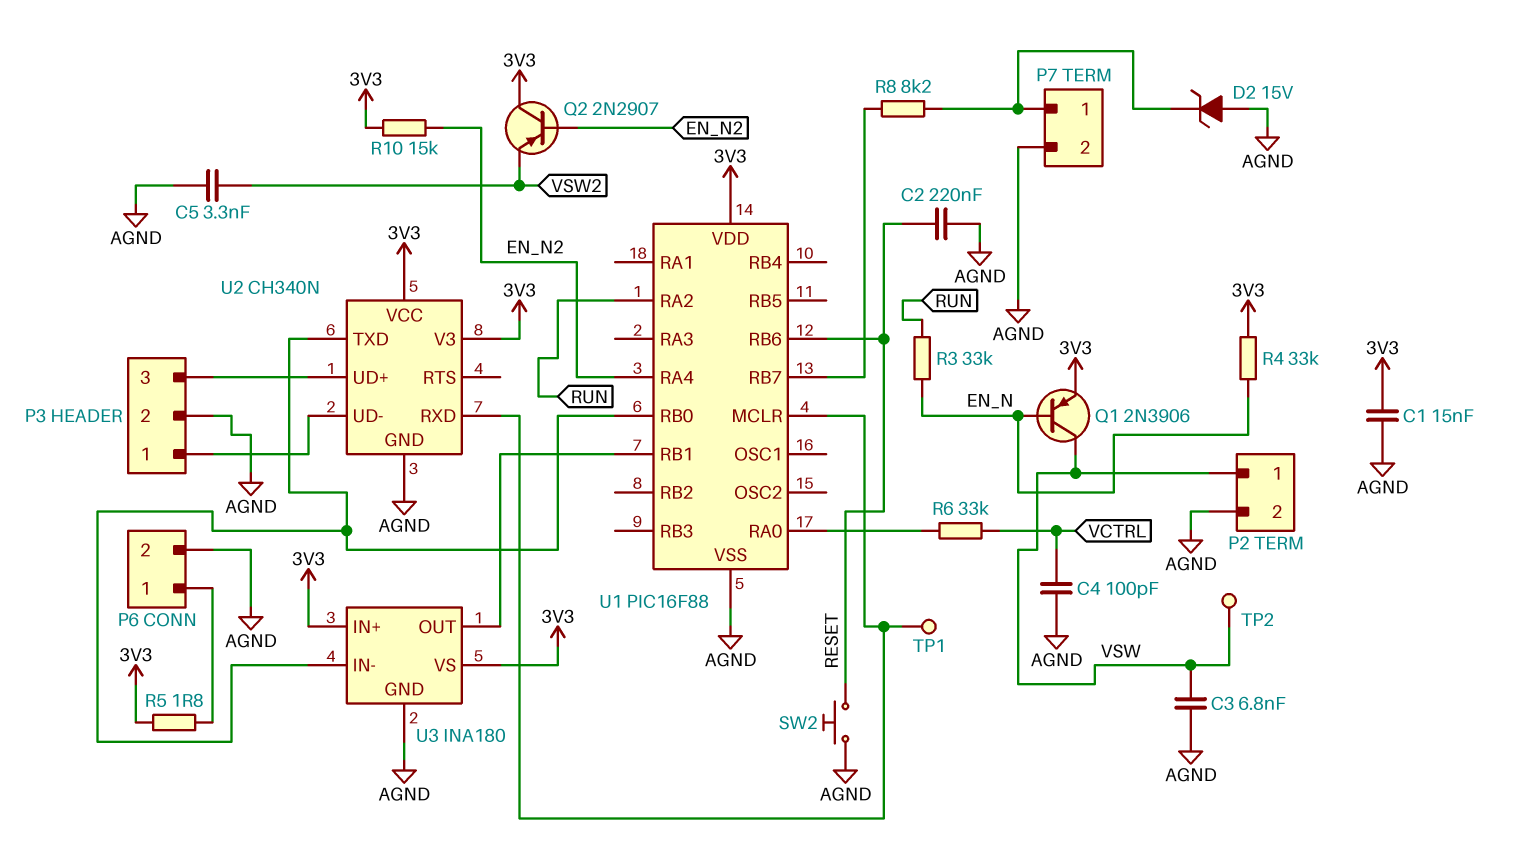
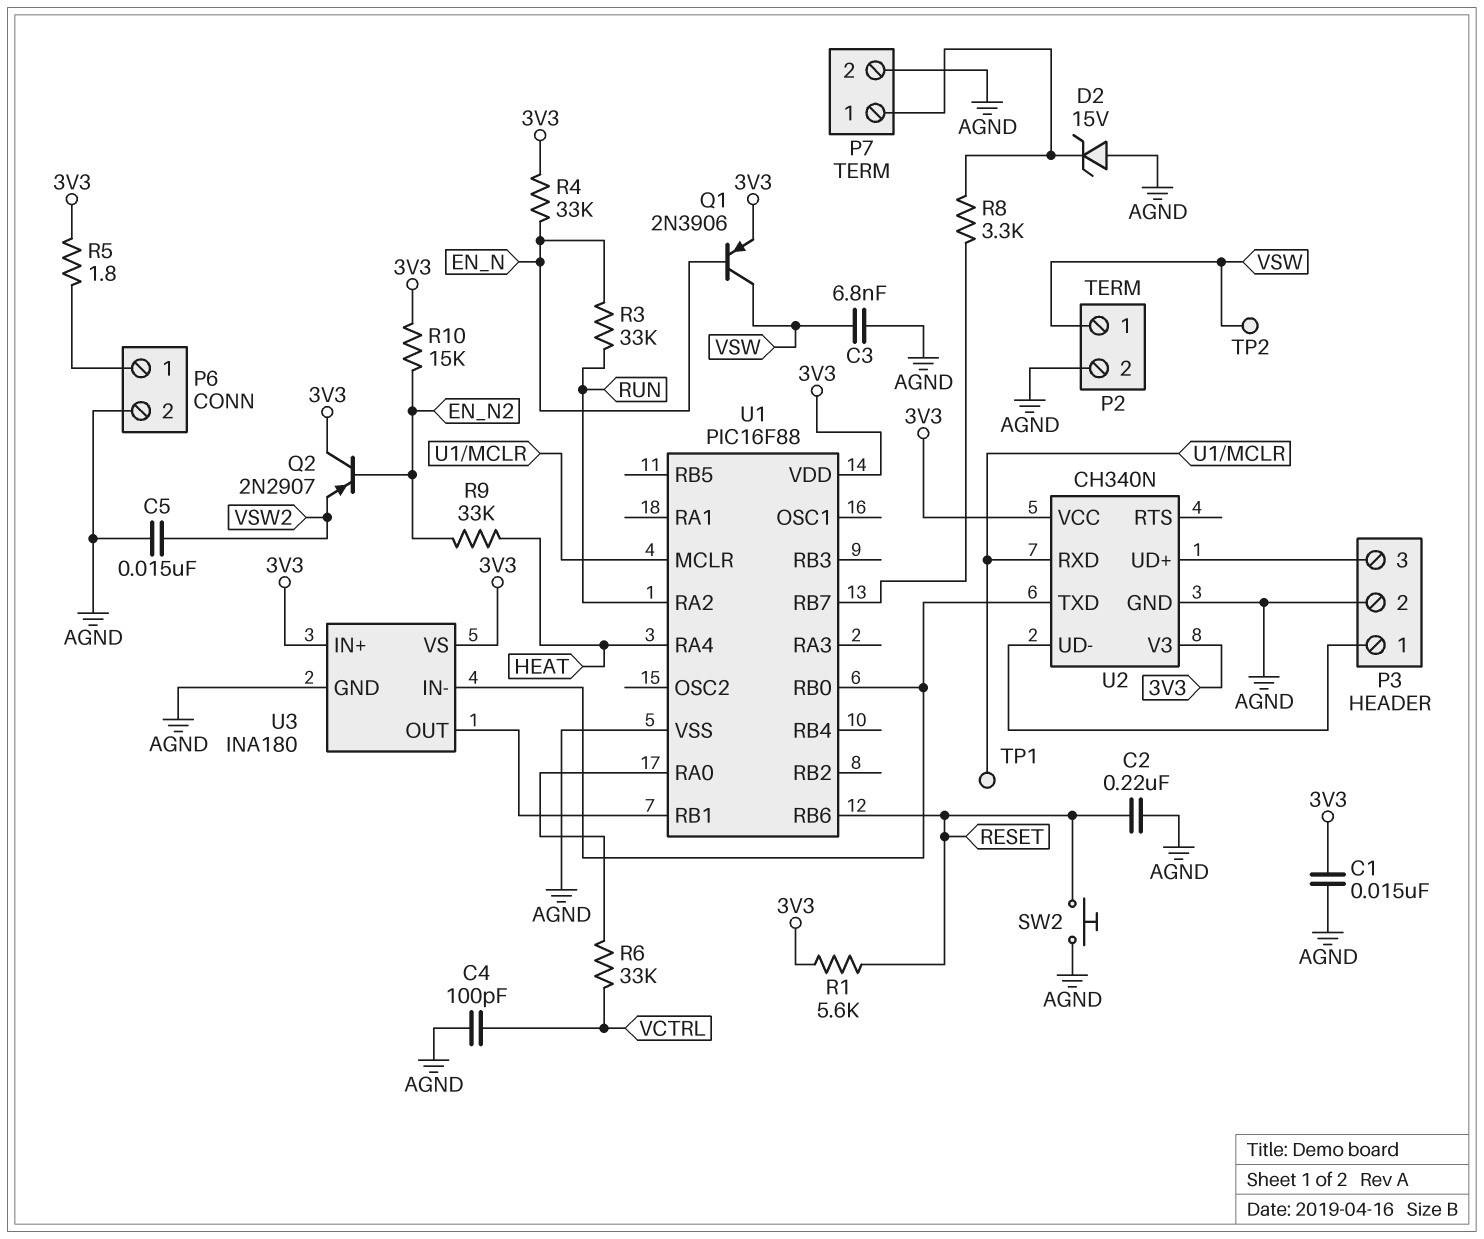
C5: 3.3nF (AGND, VSW2) -> 15nF (AGND, VSW2)
R1: none -> 5.6k (3V3, RESET)
R8: 8.2k (P7/1, U1/RB7) -> 3.3k (P7/1, U1/RB7)
R9: none -> 33k (EN_N2, HEAT)
U1 pin RA4: EN_N2 -> HEAT

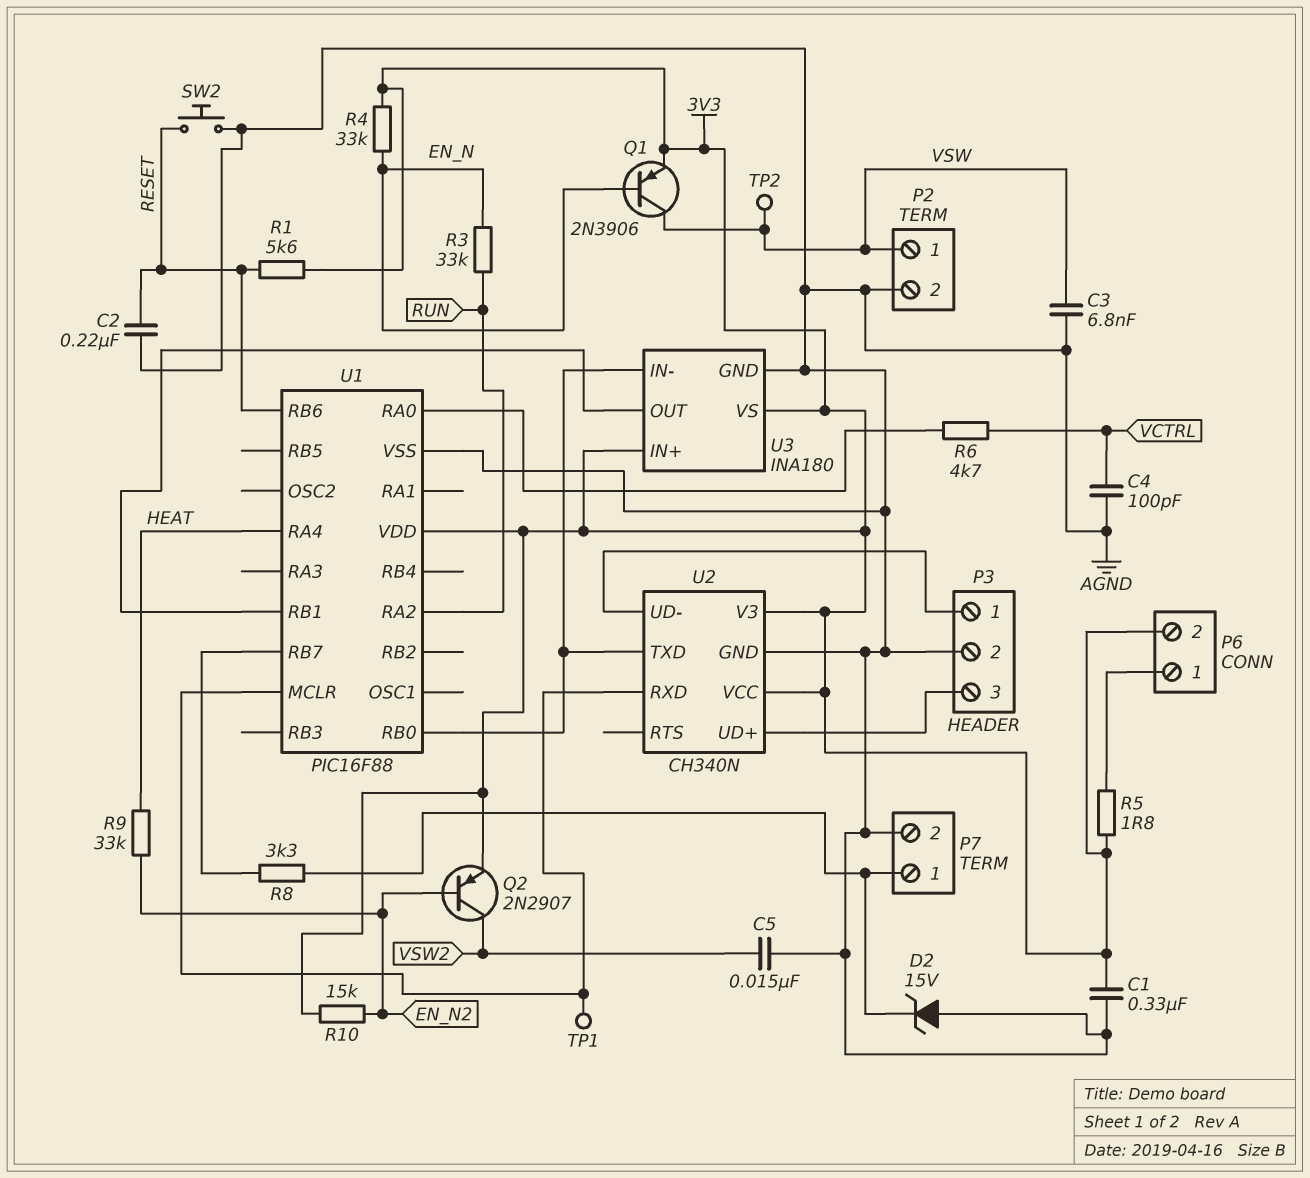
C1: 15nF (3V3, AGND) -> 330nF (3V3, AGND)
P6 pin 2: AGND -> 3V3
Q2: PNP 2N2907 (B EN_N2, C 3V3, E VSW2) -> PNP 2N2907 (B EN_N2, C VSW2, E 3V3)
R6: 33k (U1/RA0, VCTRL) -> 4.7k (U1/RA0, VCTRL)

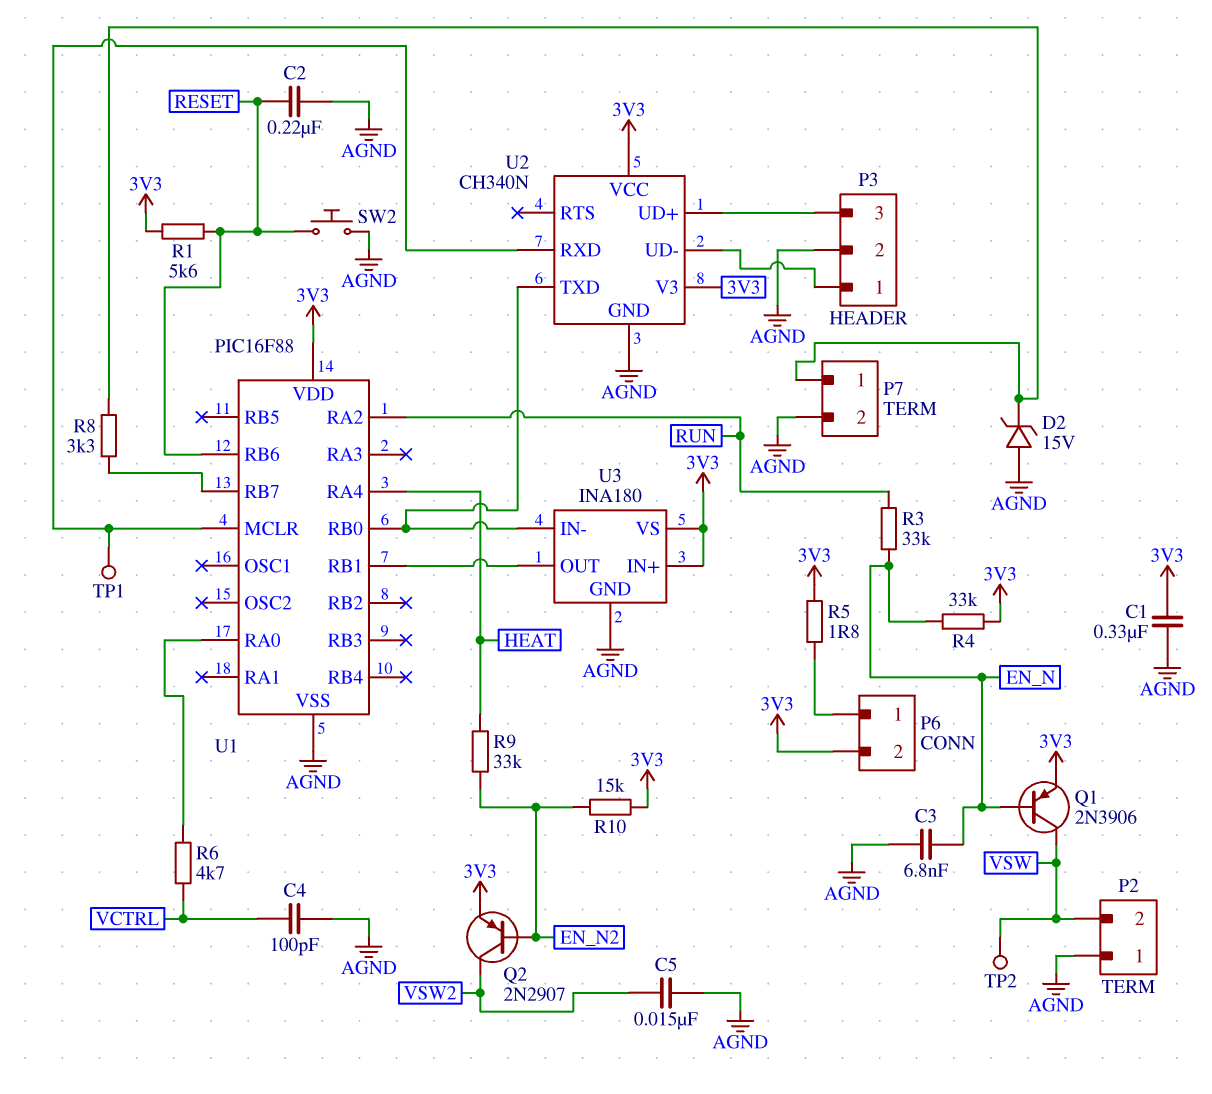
C3: 6.8nF (AGND, VSW) -> 6.8nF (AGND, EN_N)
P2 pin 1: VSW -> AGND
P2 pin 2: AGND -> VSW

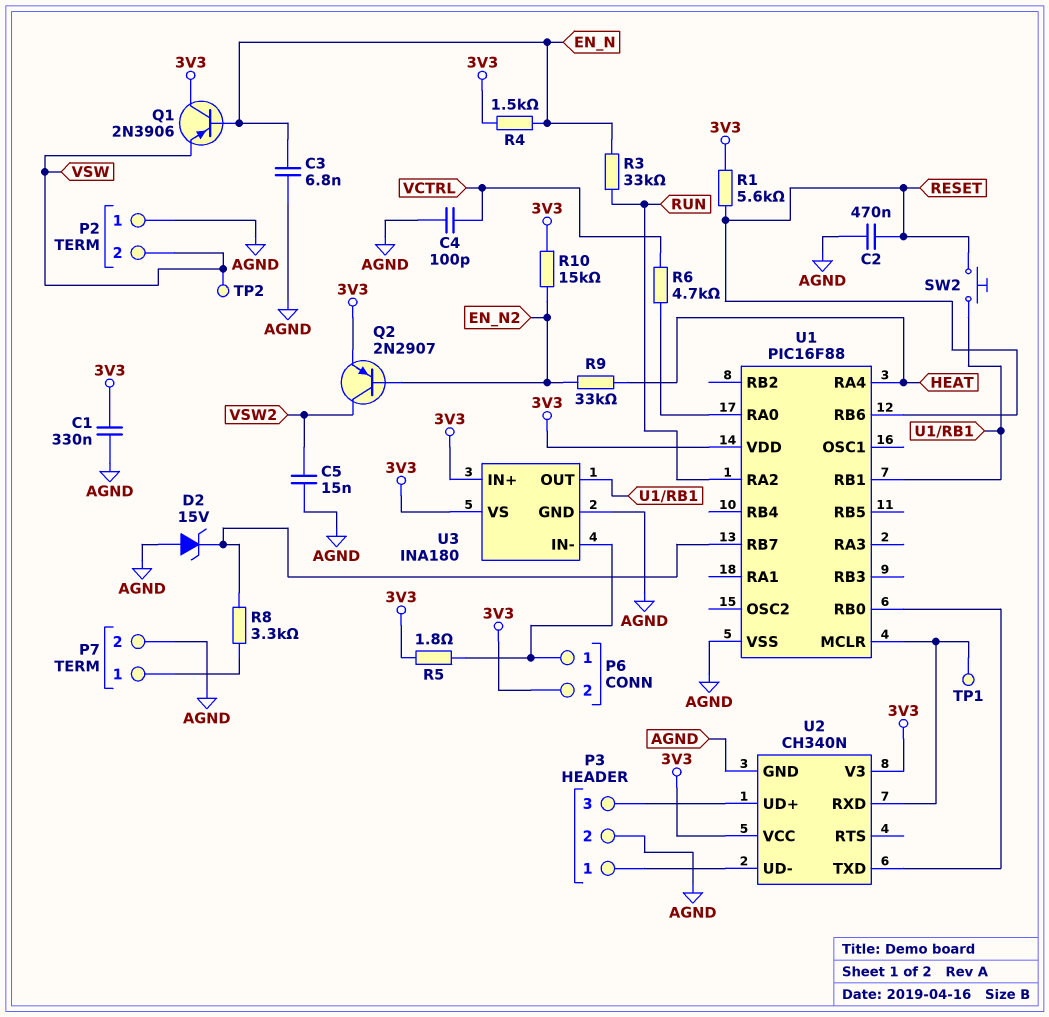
C2: 220nF (AGND, RESET) -> 470nF (AGND, RESET)
D2: zener 15V (A AGND, K P7/1) -> zener 15V (A AGND, K U1/RB7)
Q1: PNP 2N3906 (B EN_N, C VSW, E 3V3) -> PNP 2N3906 (B EN_N, C 3V3, E VSW)
R4: 33k (3V3, EN_N) -> 1.5k (3V3, EN_N)
SW2: button (AGND, RESET) -> button (RESET, U1/RB1)
U3 pin IN-: U1/RB0 -> P6/1

